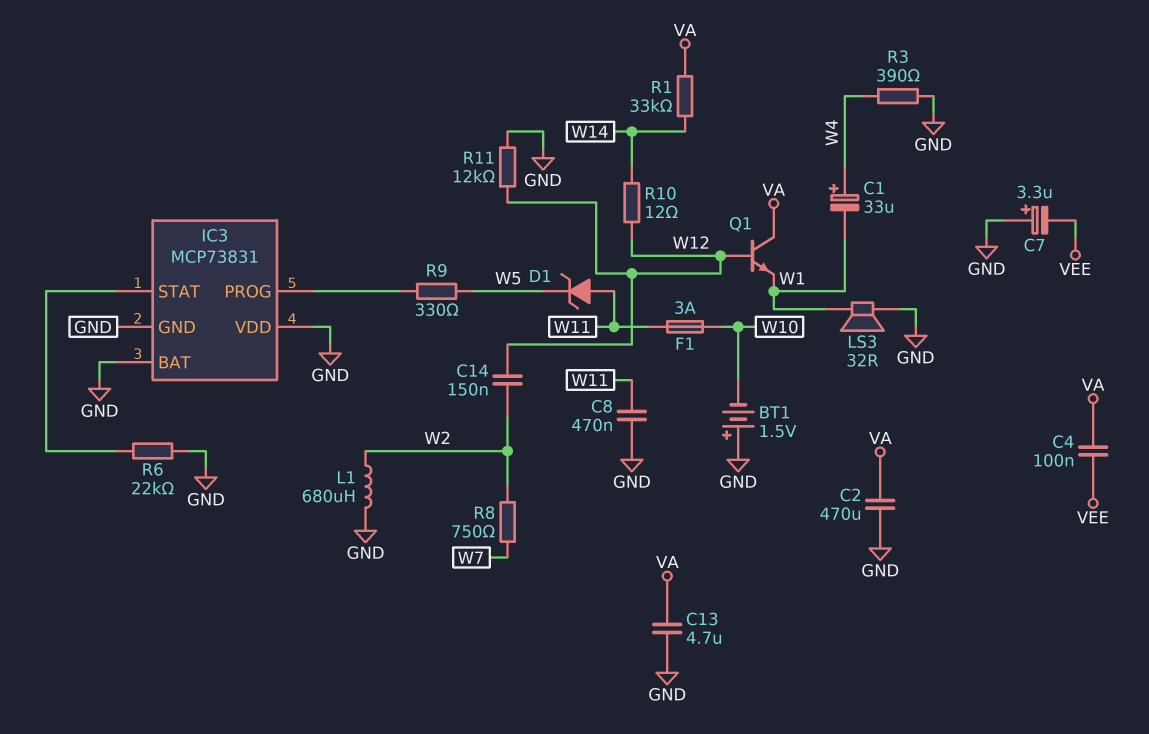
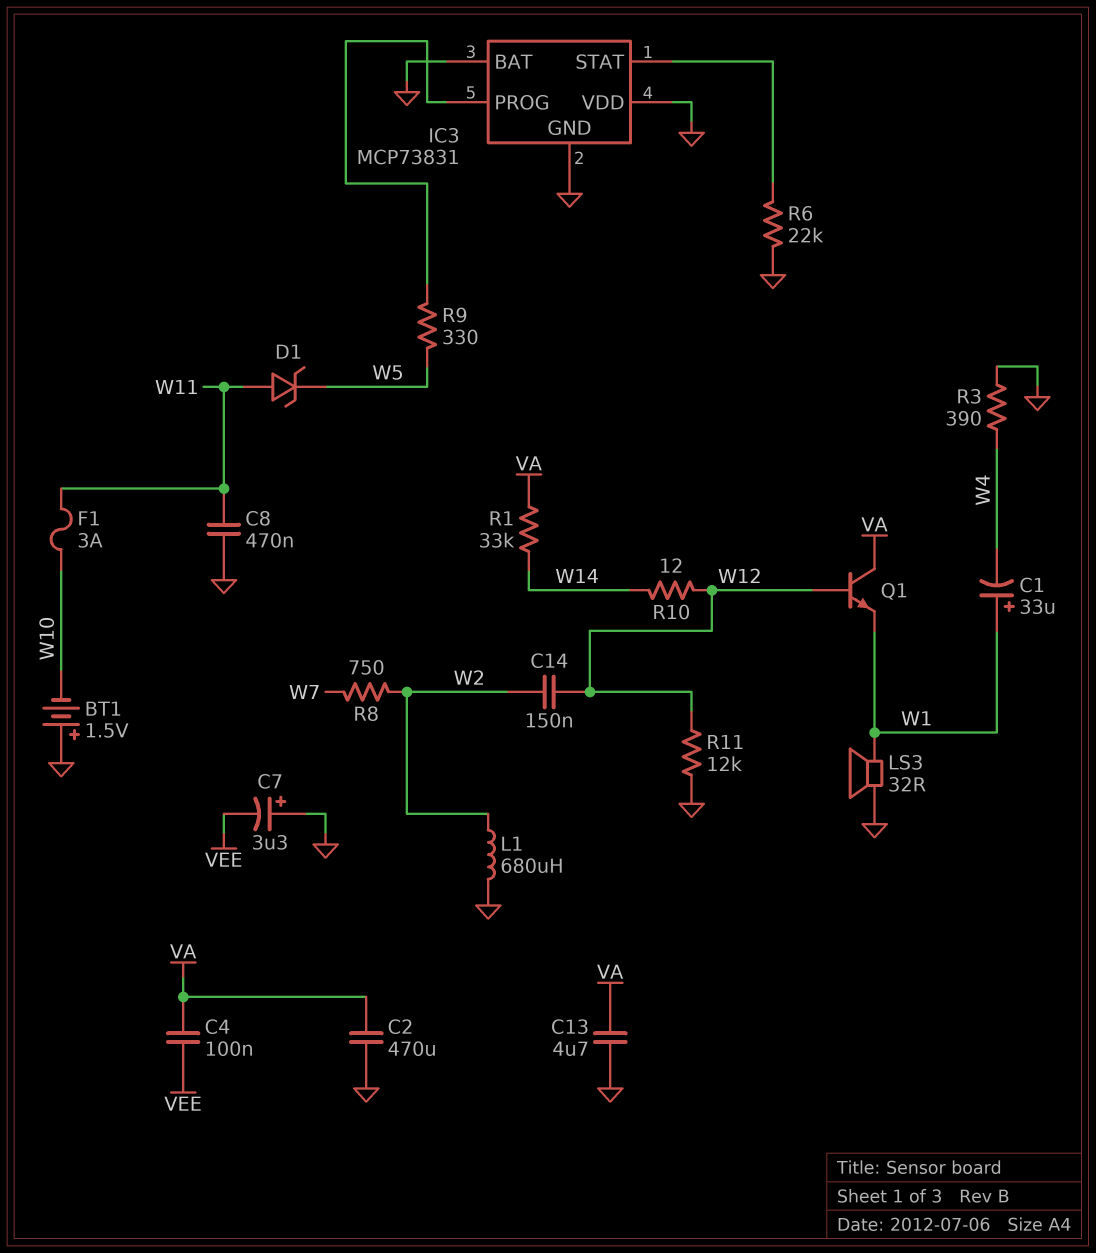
C1: 33uF (plus W4, minus W1) -> 33uF (plus W1, minus W4)

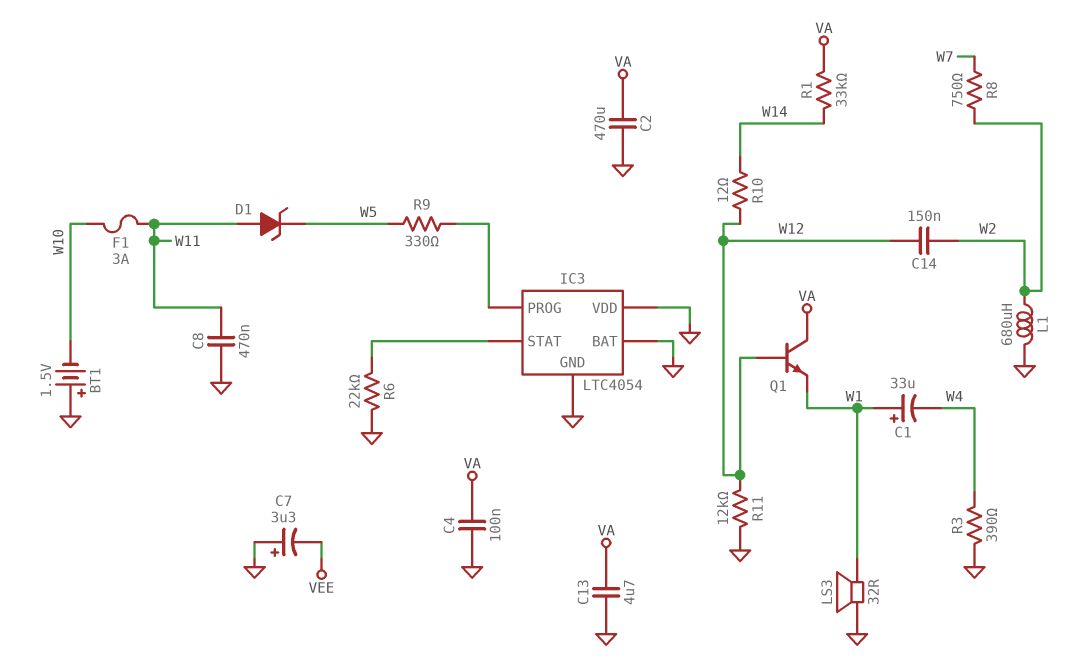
C4: 100nF (VA, VEE) -> 100nF (GND, VA)
IC3: MCP73831 -> LTC4054

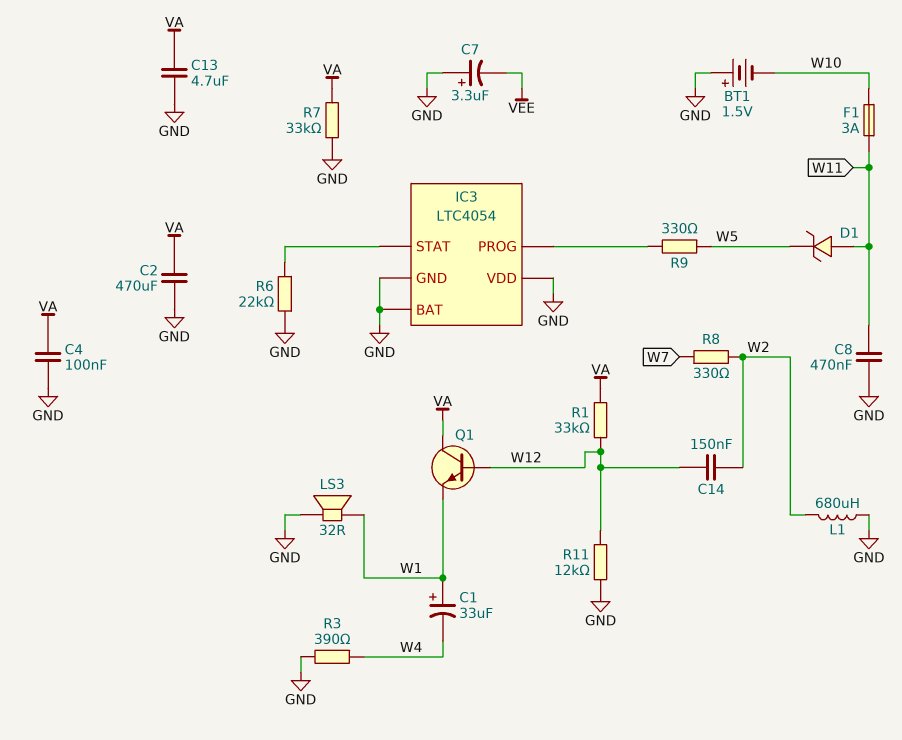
R1: 33k (VA, W14) -> 33k (VA, W12)
R7: none -> 33k (GND, VA)
R8: 750 (W2, W7) -> 330 (W2, W7)
R10: 12 (W12, W14) -> none

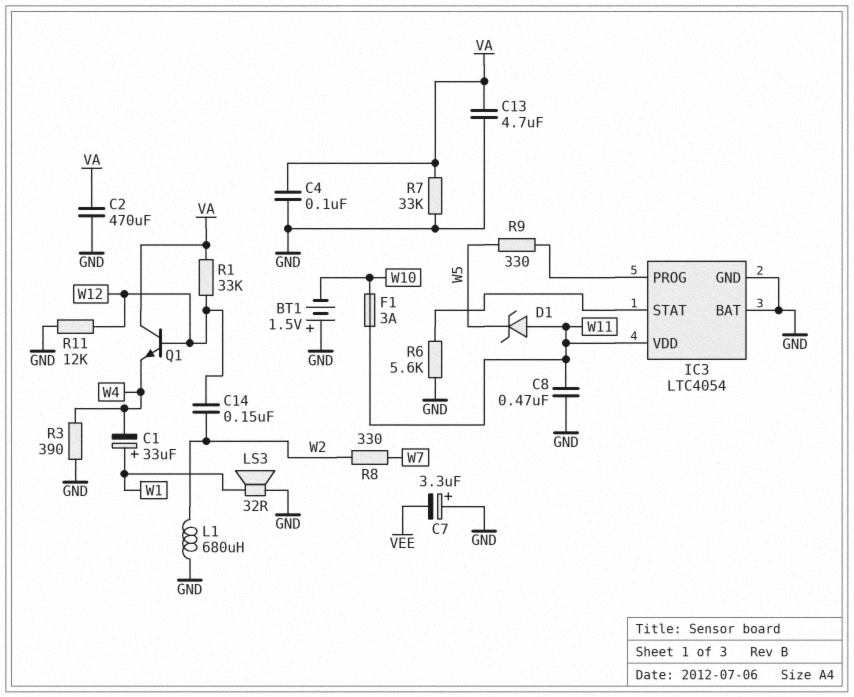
IC3 pin VDD: GND -> W11
Q1: NPN (B W12, C VA, E W1) -> NPN (B W12, C VA, E W4)
R6: 22k (GND, IC3/STAT) -> 5.6k (GND, IC3/STAT)

